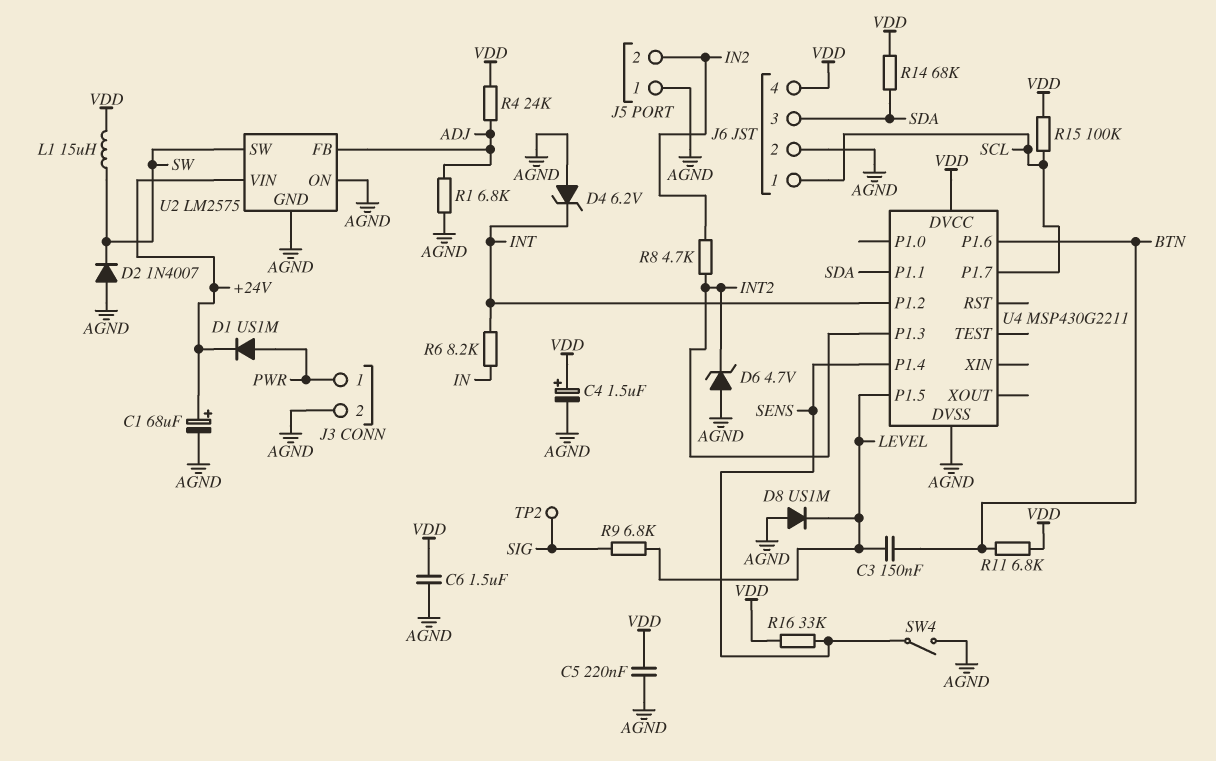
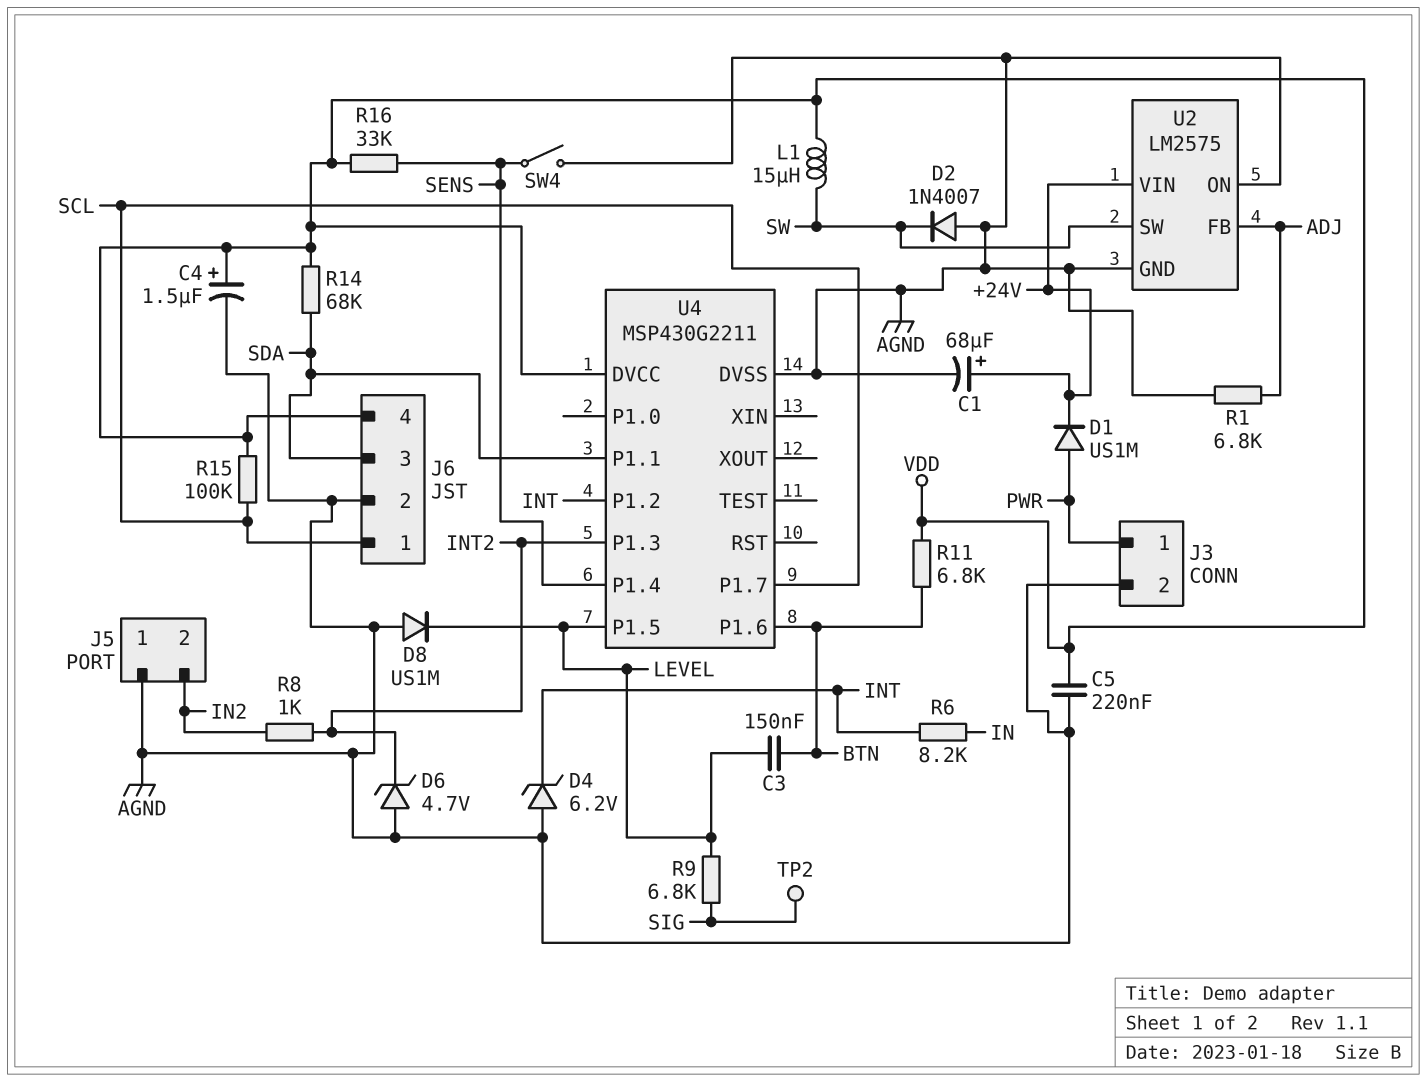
C6: 1.5uF (AGND, VDD) -> none
R4: 24k (ADJ, VDD) -> none
R8: 4.7k (IN2, INT2) -> 1k (IN2, INT2)

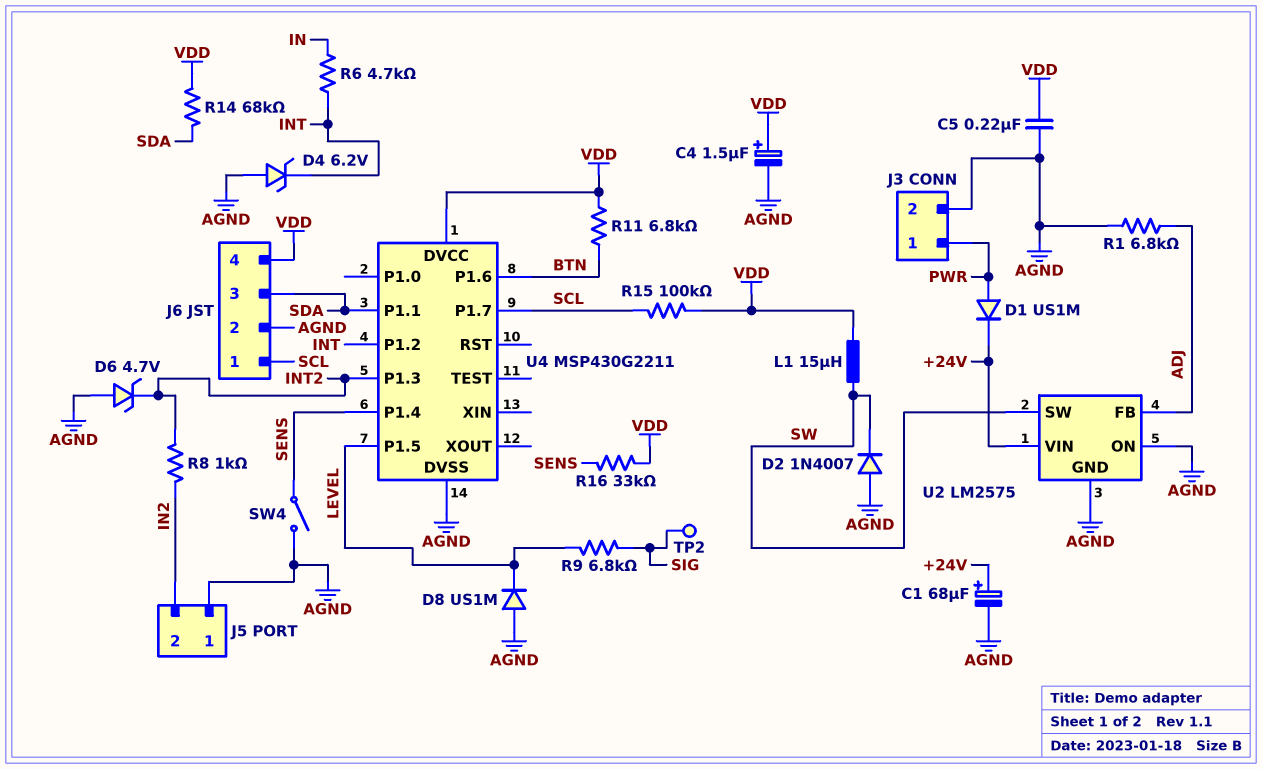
C3: 150nF (BTN, LEVEL) -> none
R6: 8.2k (IN, INT) -> 4.7k (IN, INT)

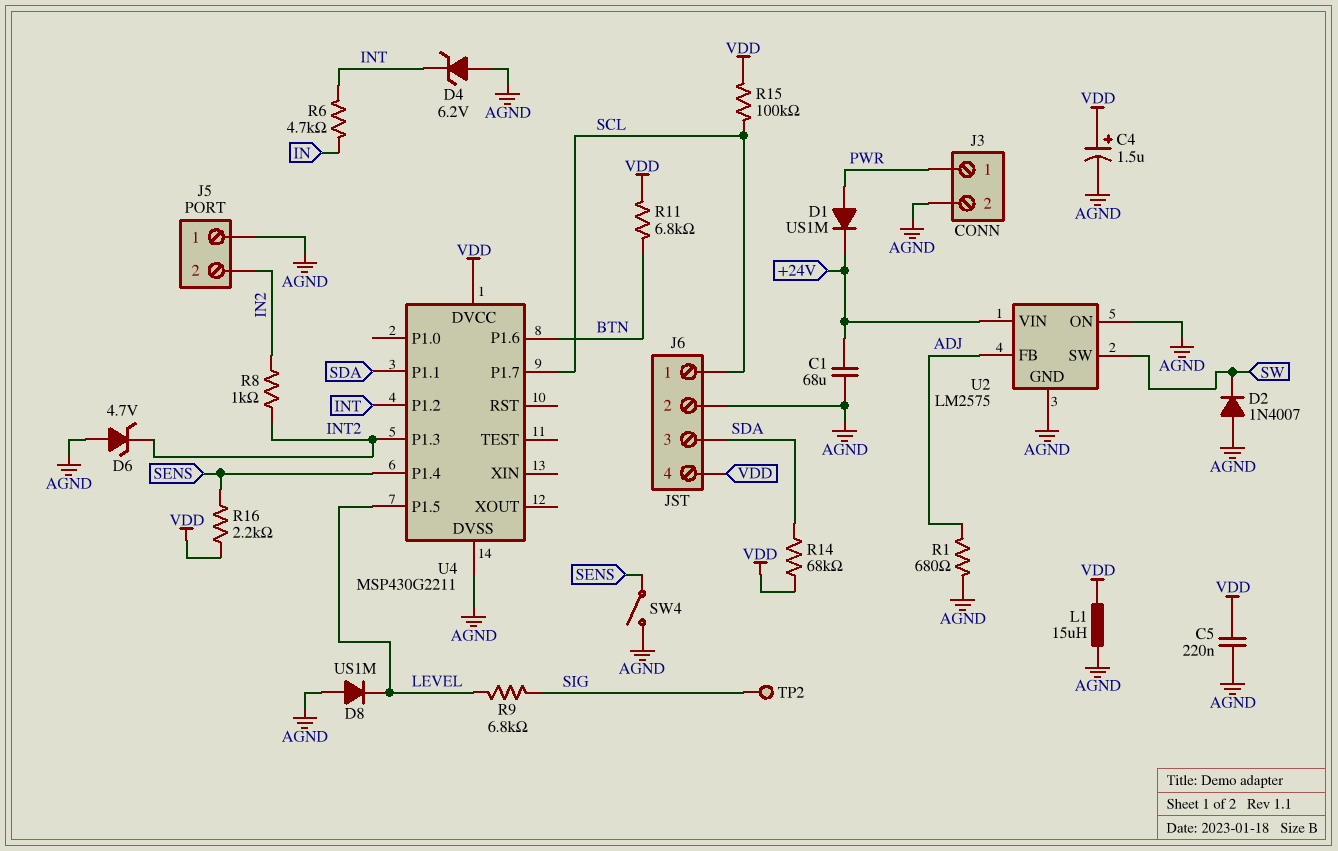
C1: 68uF (plus +24V, minus AGND) -> 68uF (+24V, AGND)
L1: 15uH (SW, VDD) -> 15uH (AGND, VDD)
R1: 6.8k (ADJ, AGND) -> 680 (ADJ, AGND)
R16: 33k (SENS, VDD) -> 2.2k (SENS, VDD)

